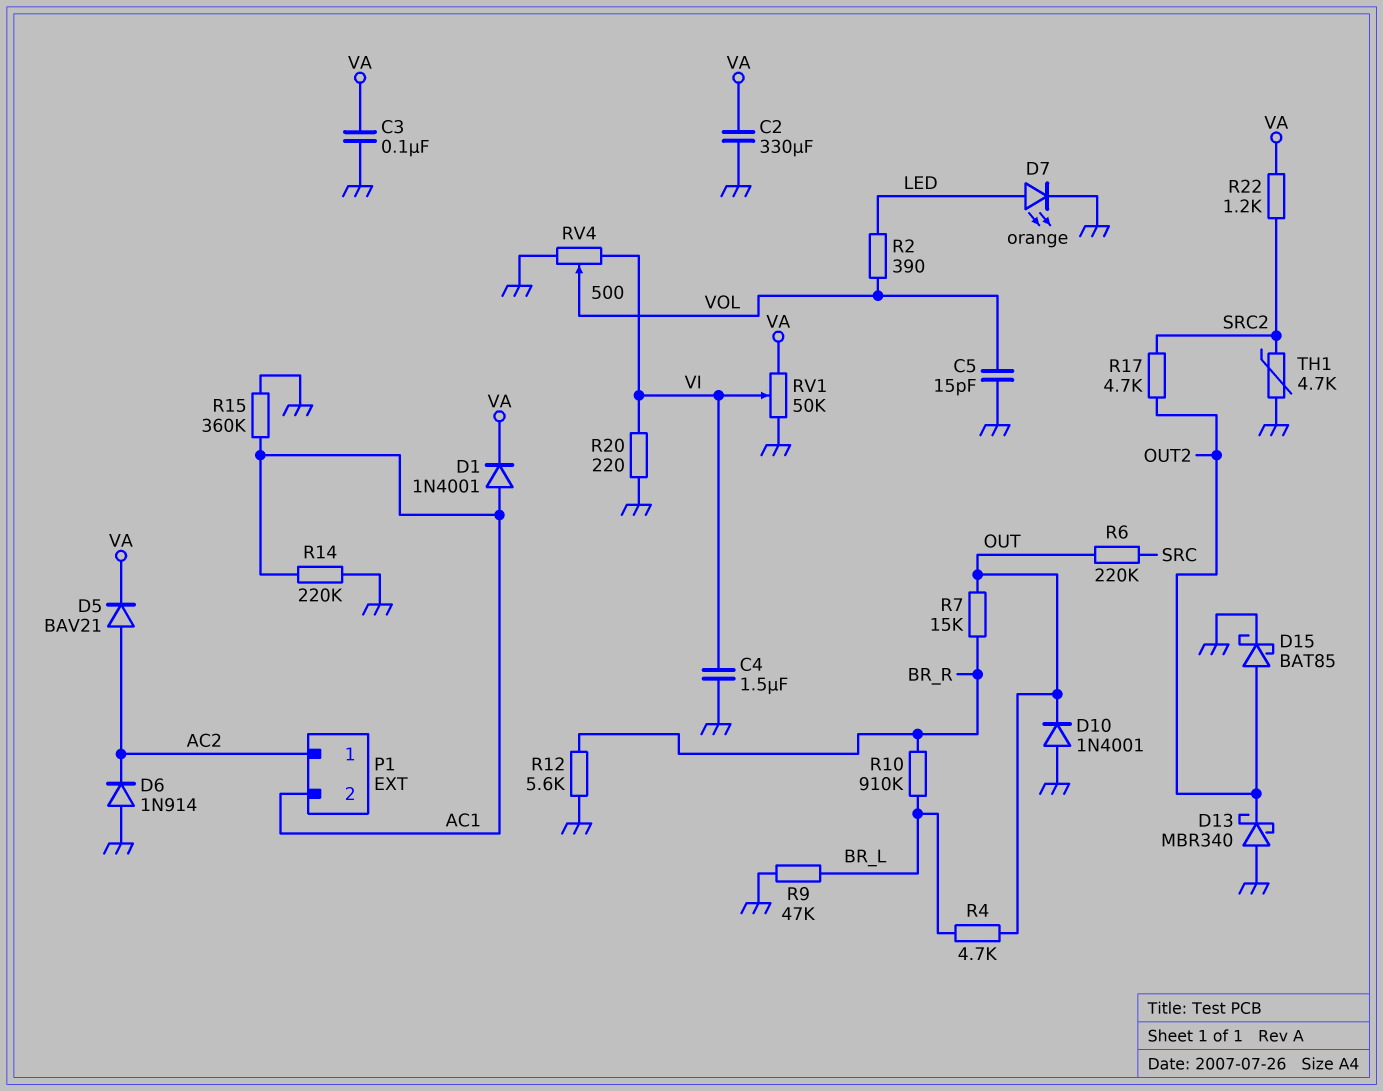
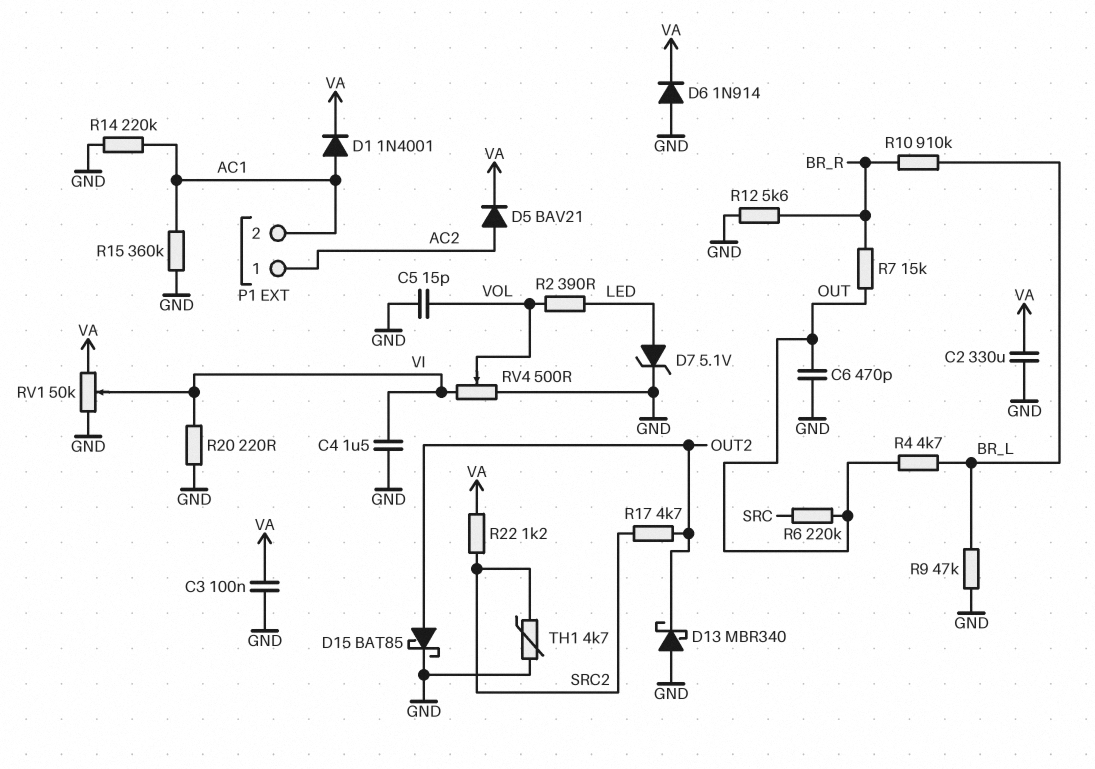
C6: none -> 470pF (GND, OUT)
D6: diode 1N914 (A GND, K AC2) -> diode 1N914 (A GND, K VA)
D7: LED orange (A LED, K GND) -> zener 5.1V (A LED, K GND)
D10: diode 1N4001 (A GND, K OUT) -> none

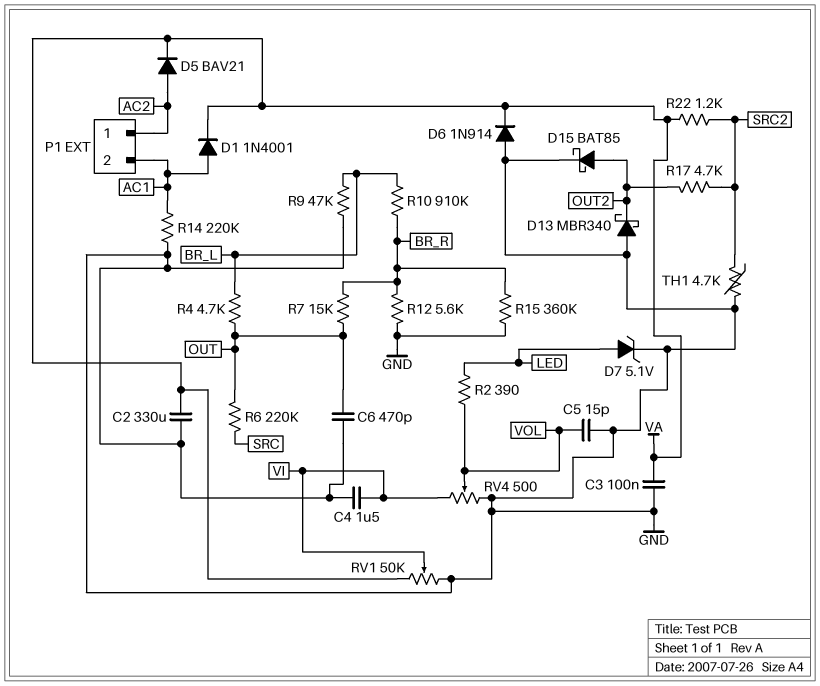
R15: 360k (AC1, GND) -> 360k (BR_R, GND)
R20: 220 (GND, VI) -> none

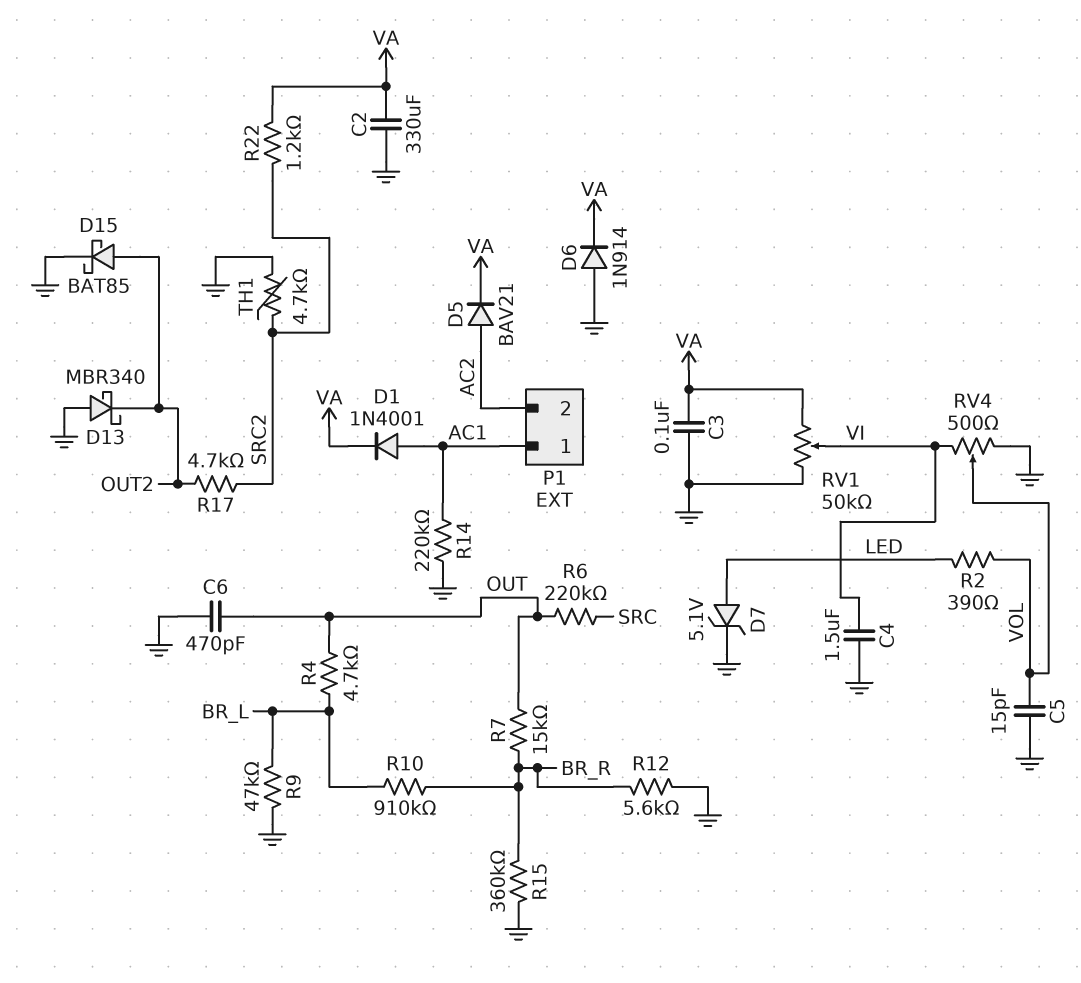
P1 pin 1: AC2 -> AC1
P1 pin 2: AC1 -> AC2

